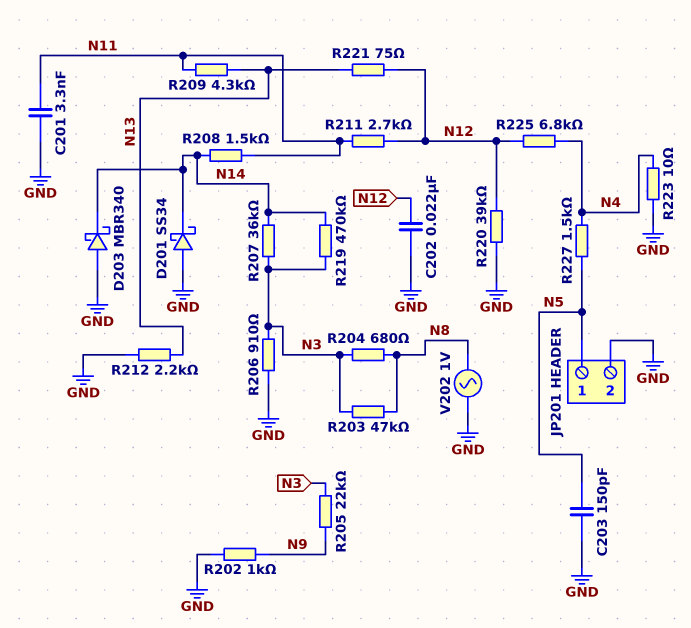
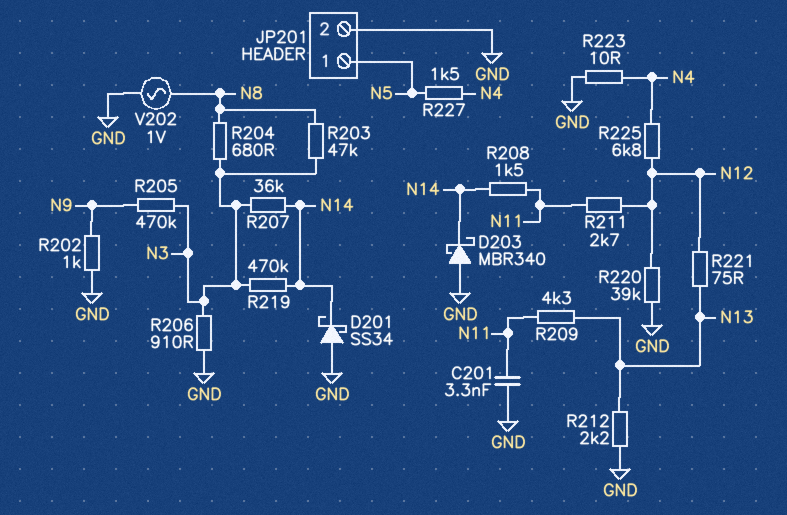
C202: 22nF (GND, N12) -> none
C203: 150pF (GND, N5) -> none
R205: 22k (N3, N9) -> 470k (N3, N9)

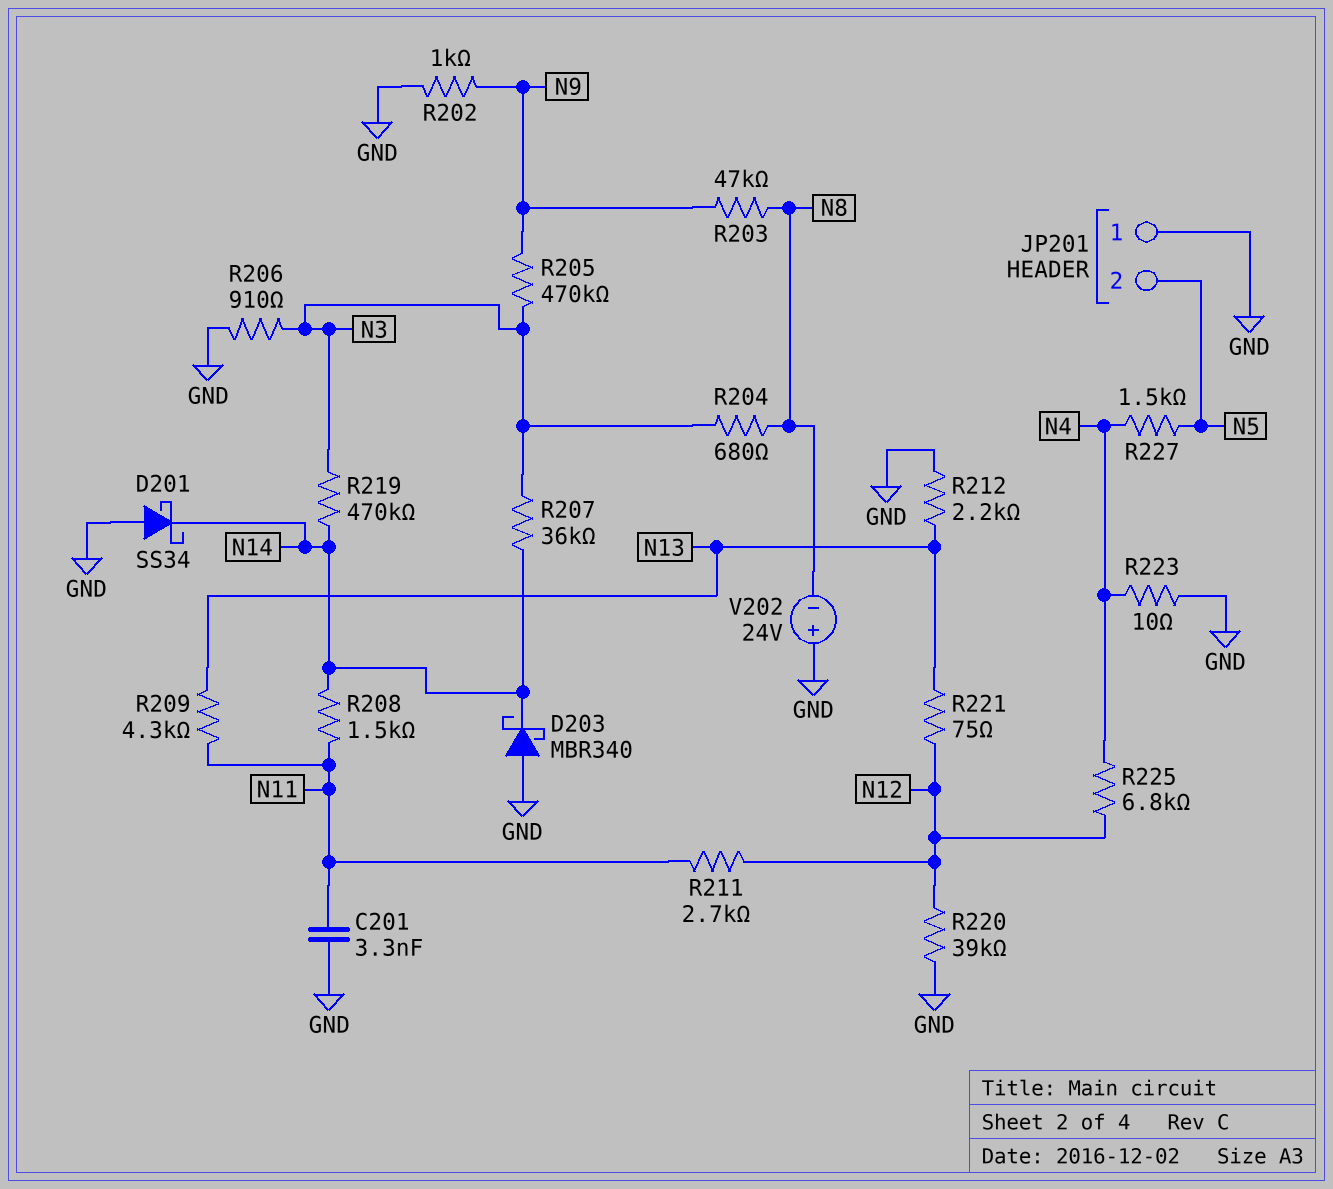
JP201 pin 1: N5 -> GND
JP201 pin 2: GND -> N5
R203: 47k (N3, N8) -> 47k (N8, N9)
V202: AC 1V (GND, N8) -> 24V (plus GND, minus N8)

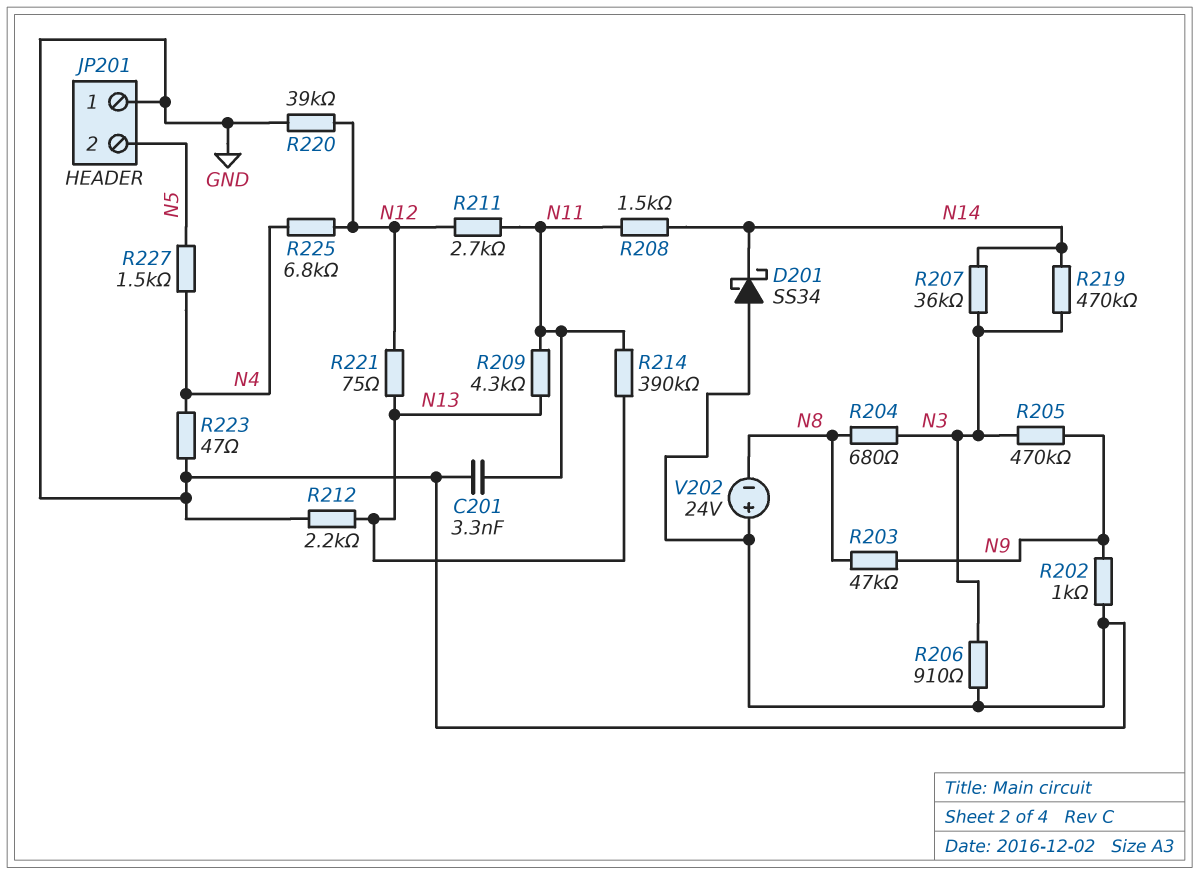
D203: schottky MBR340 (A GND, K N14) -> none
R214: none -> 390k (N11, N13)
R223: 10 (GND, N4) -> 47 (GND, N4)

